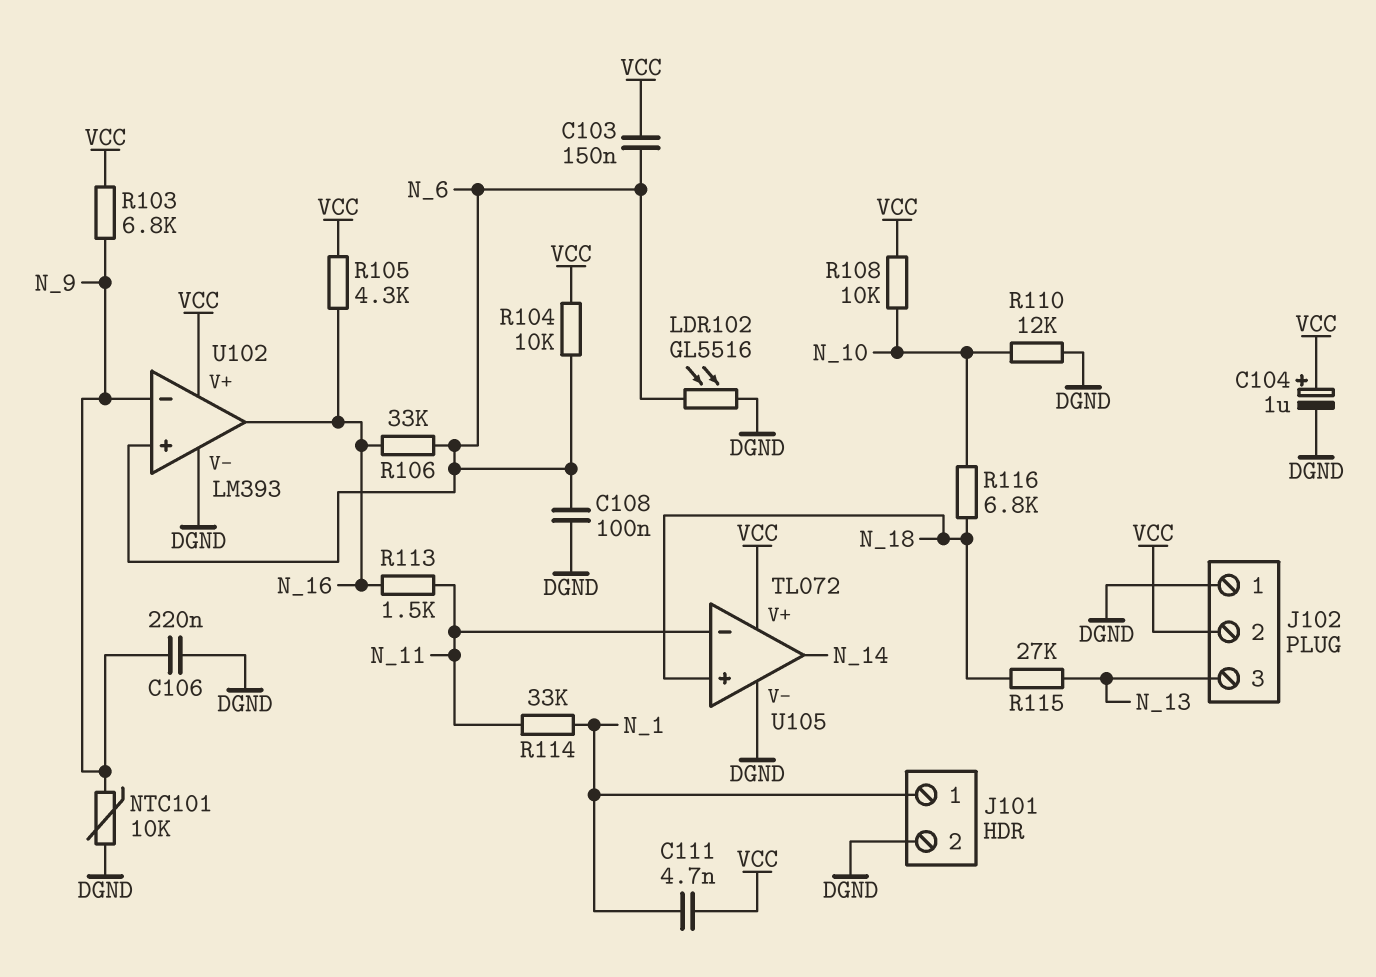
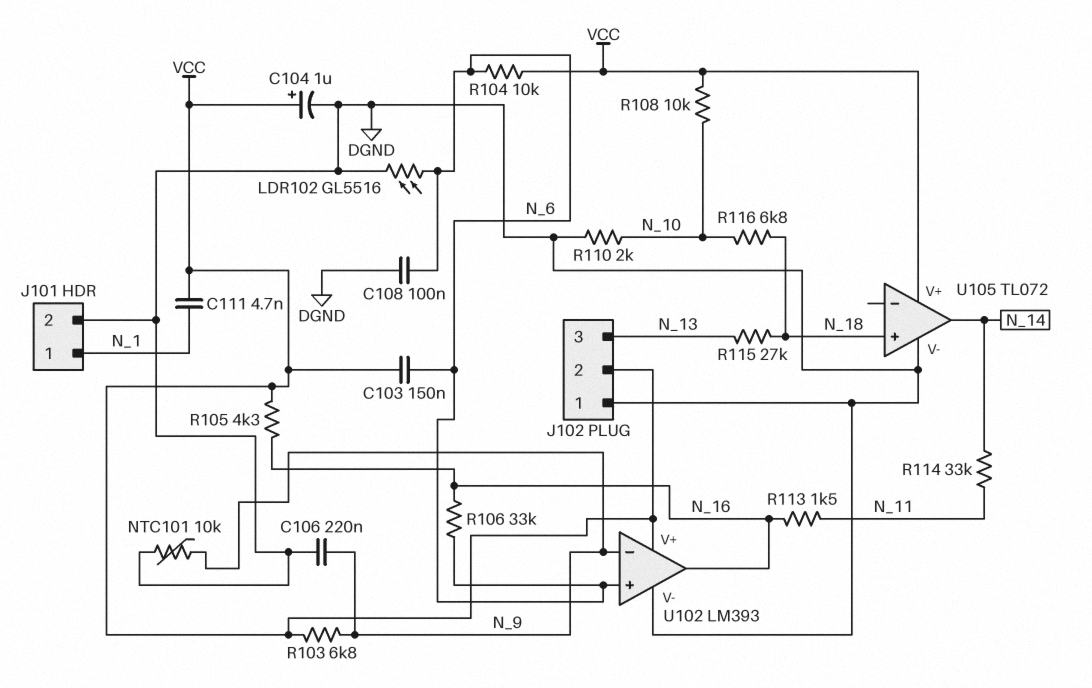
R110: 12k (DGND, N_10) -> 2k (DGND, N_10)
R114: 33k (N_1, N_11) -> 33k (N_11, N_14)
U105 pin in-: N_11 -> none

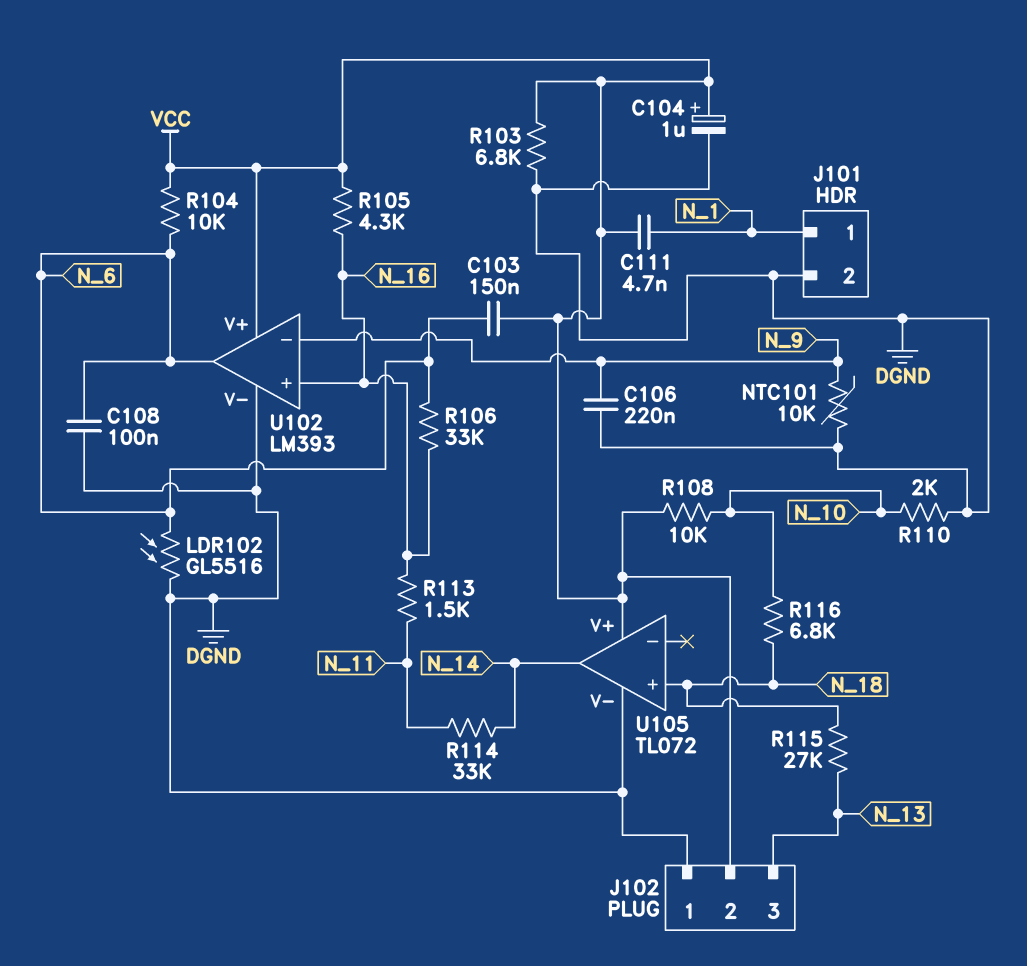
R103: 6.8k (N_9, VCC) -> 6.8k (DGND, VCC)
U102 pin in+: N_6 -> N_16
U102 pin out: N_16 -> N_6

